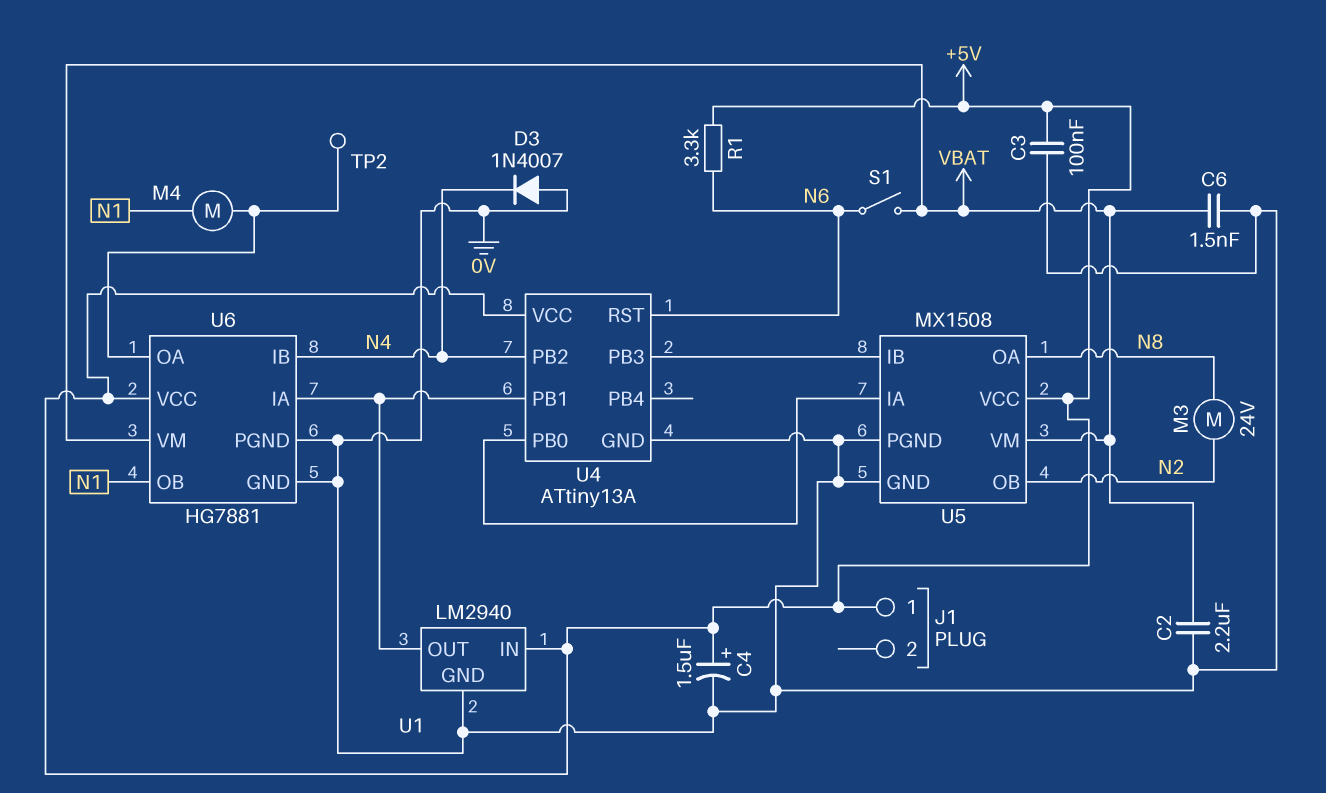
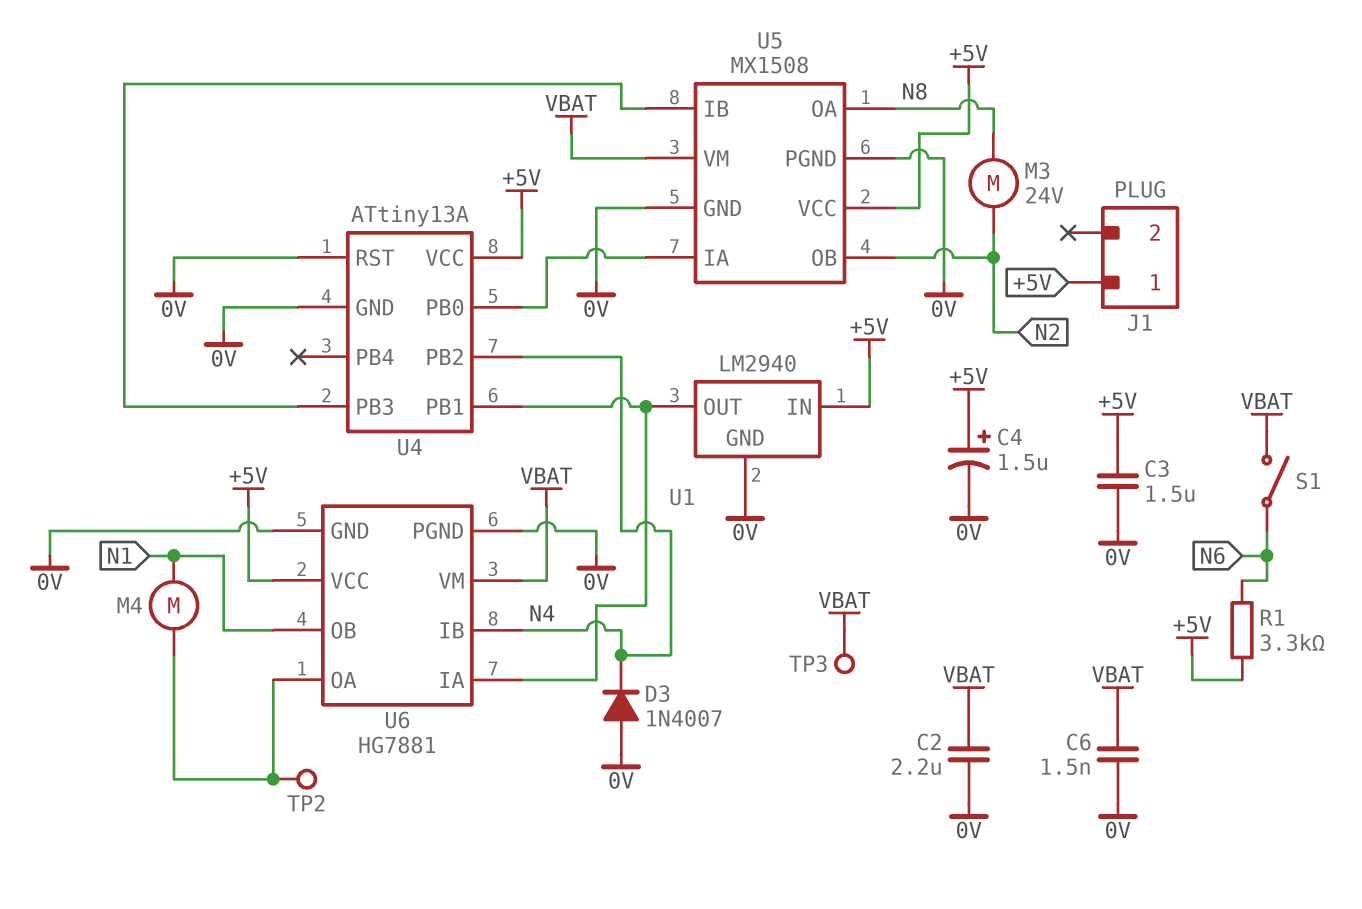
C3: 100nF (+5V, 0V) -> 1.5uF (+5V, 0V)
TP3: none -> test point (VBAT)
U4 pin RST: N6 -> 0V

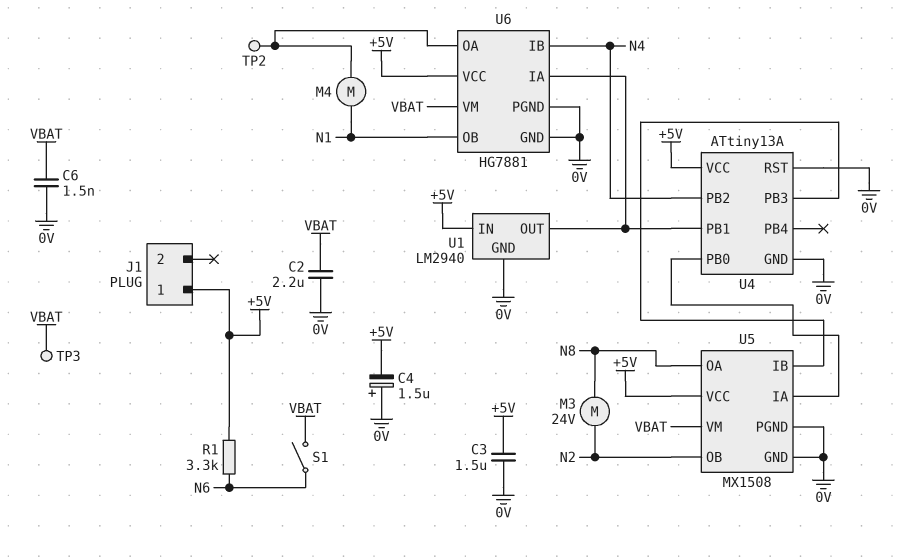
C4: 1.5uF (plus +5V, minus 0V) -> 1.5uF (plus 0V, minus +5V)
D3: diode 1N4007 (A 0V, K N4) -> none

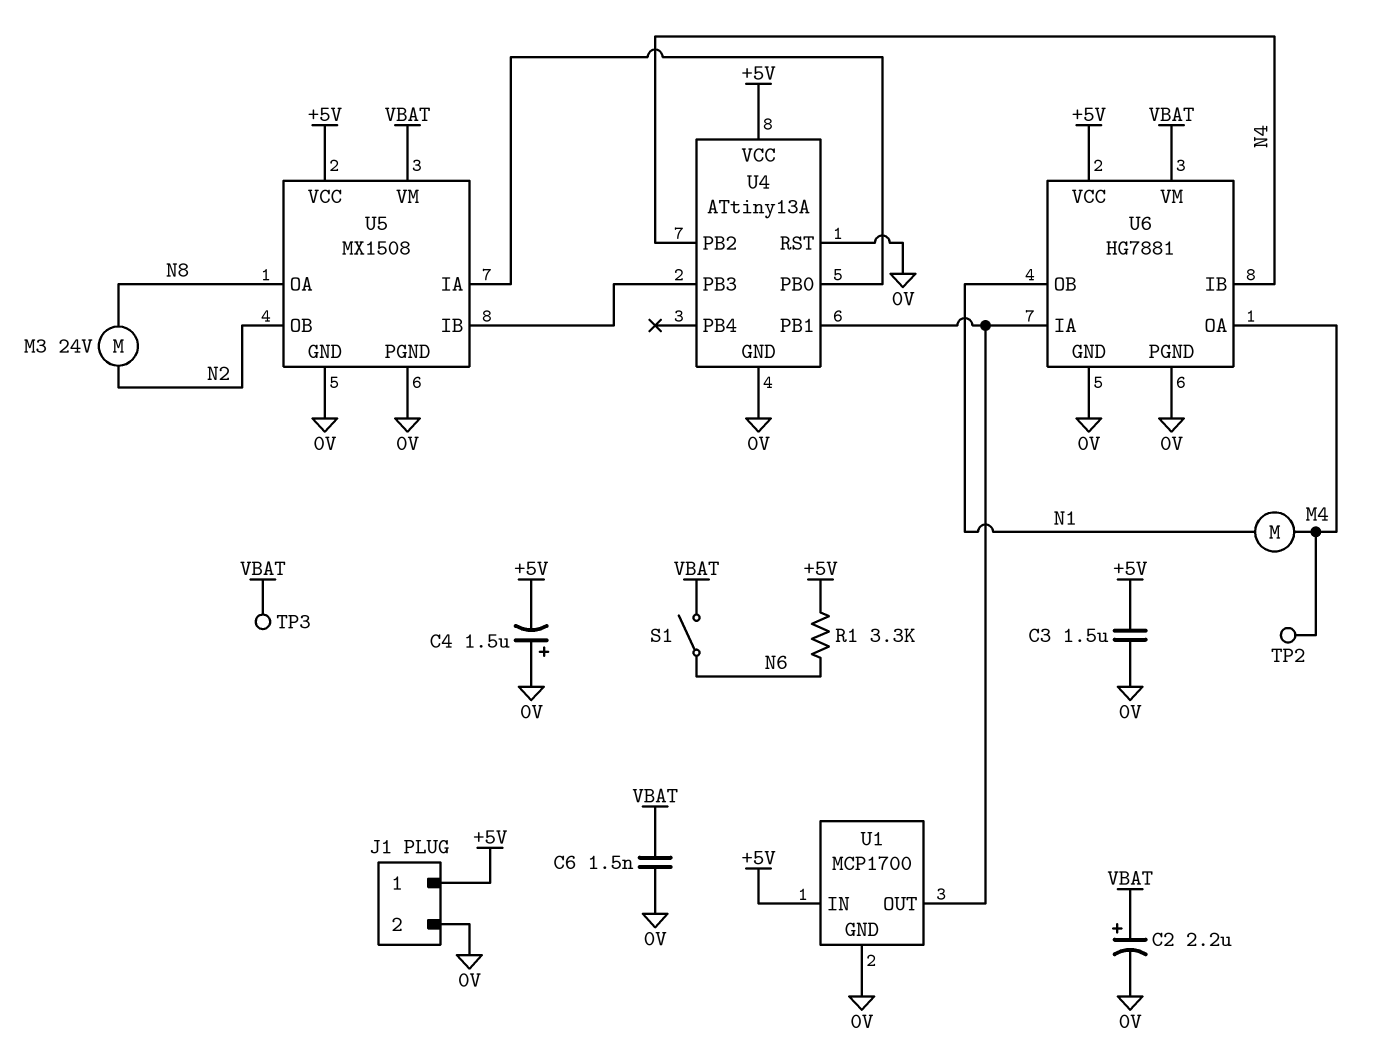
C2: 2.2uF (0V, VBAT) -> 2.2uF (plus VBAT, minus 0V)
J1 pin 2: none -> 0V
U1: LM2940 -> MCP1700

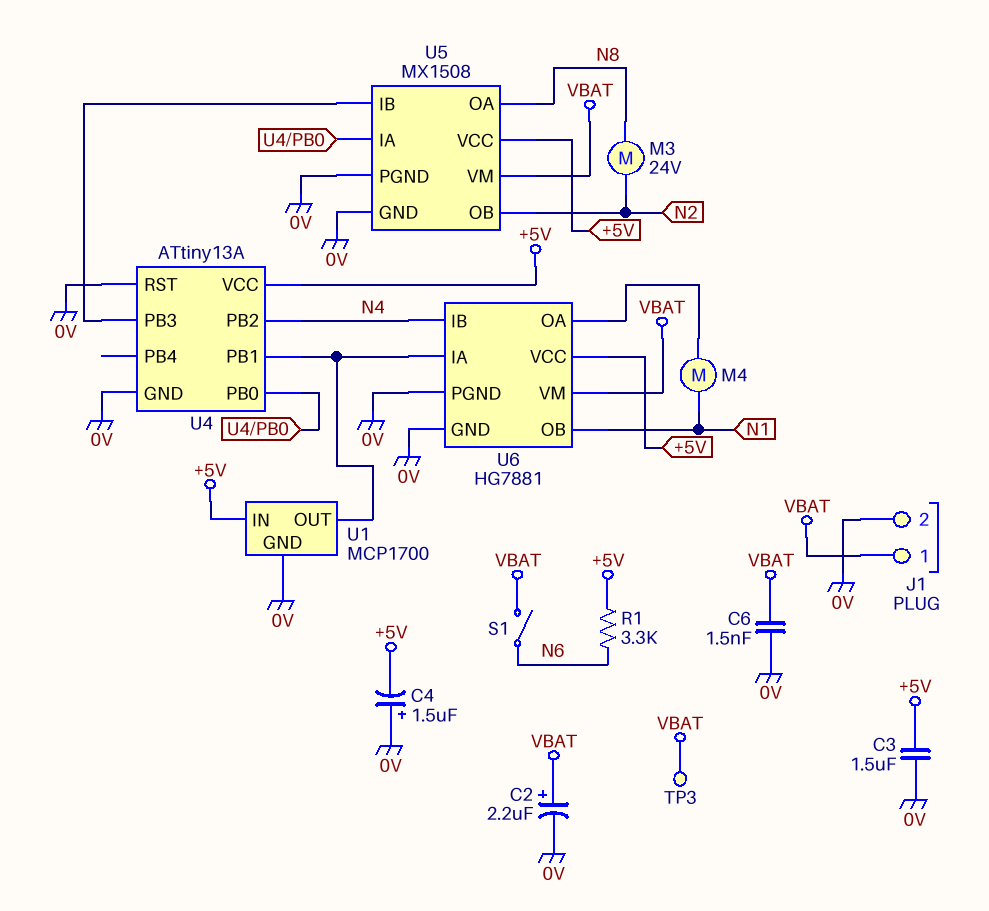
J1 pin 1: +5V -> VBAT
TP2: test point (U6/OA) -> none

